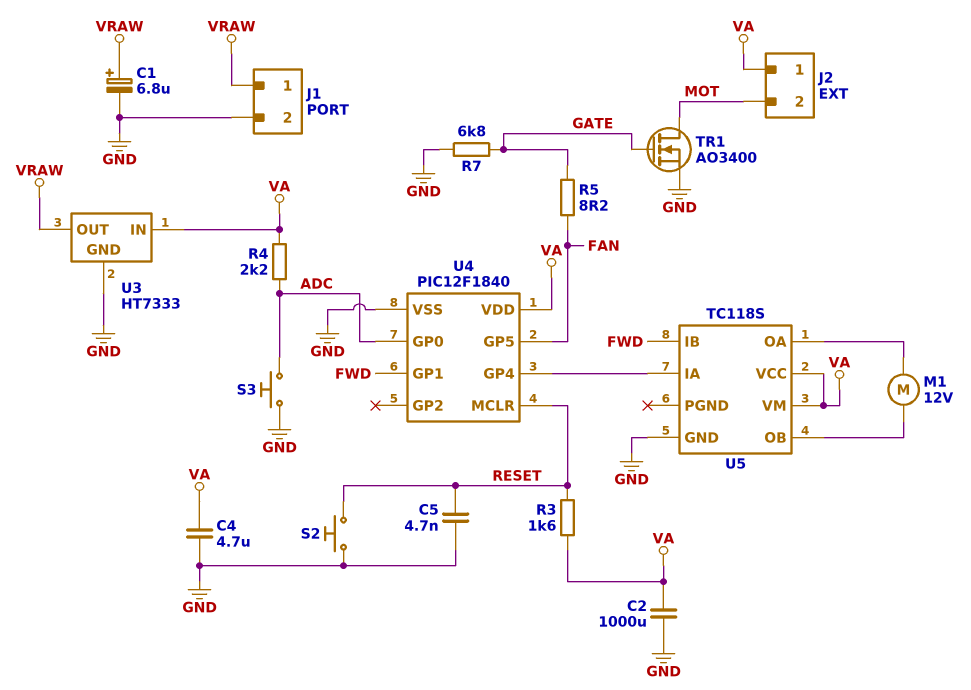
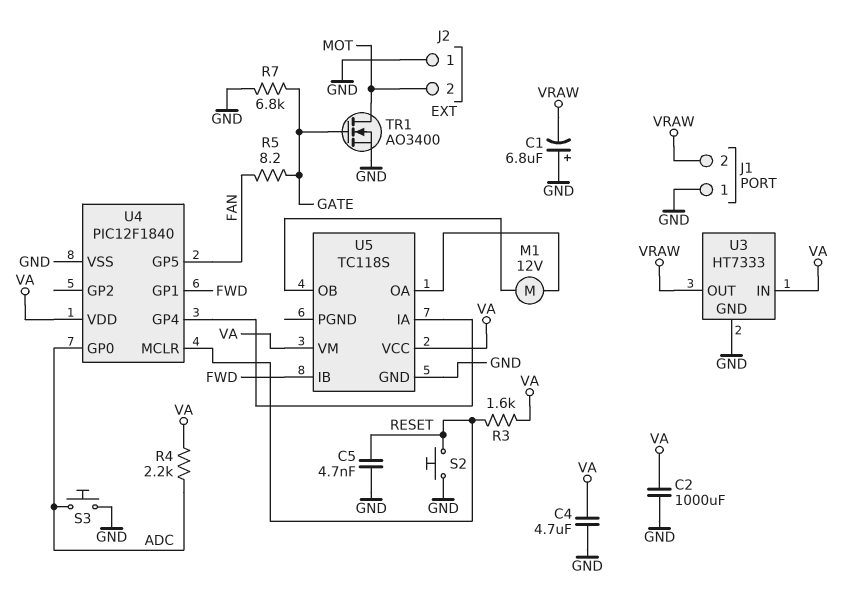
C1: 6.8uF (plus VRAW, minus GND) -> 6.8uF (plus GND, minus VRAW)
J1 pin 1: VRAW -> GND
J1 pin 2: GND -> VRAW
J2 pin 1: VA -> GND

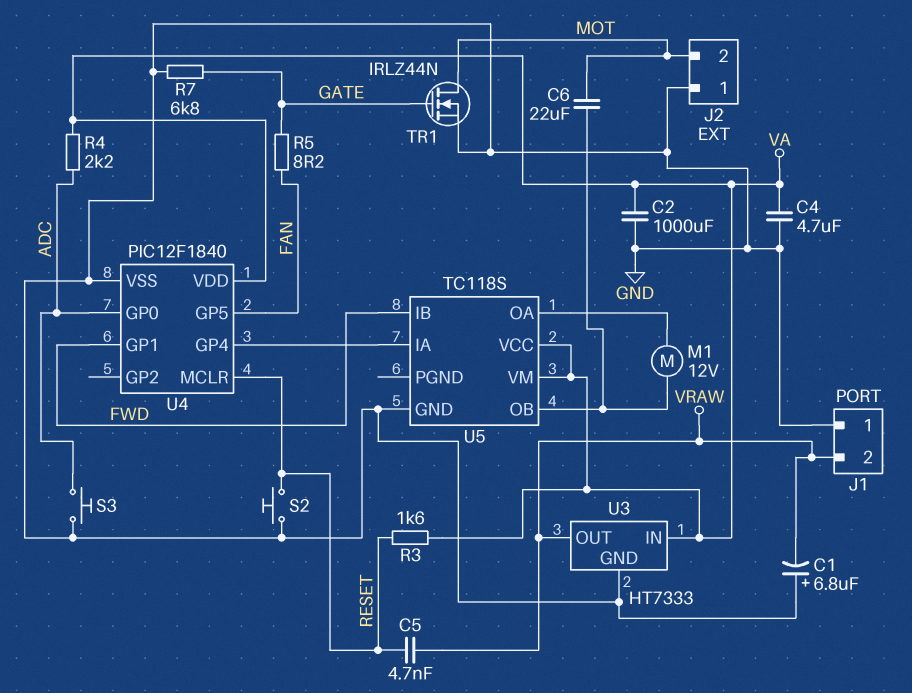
C5: 4.7nF (GND, RESET) -> 4.7nF (RESET, VRAW)
C6: none -> 22uF (MOT, U5/OB)
TR1: NMOS AO3400 (G GATE, D MOT, S GND) -> NMOS IRLZ44N (G GATE, D MOT, S GND)

